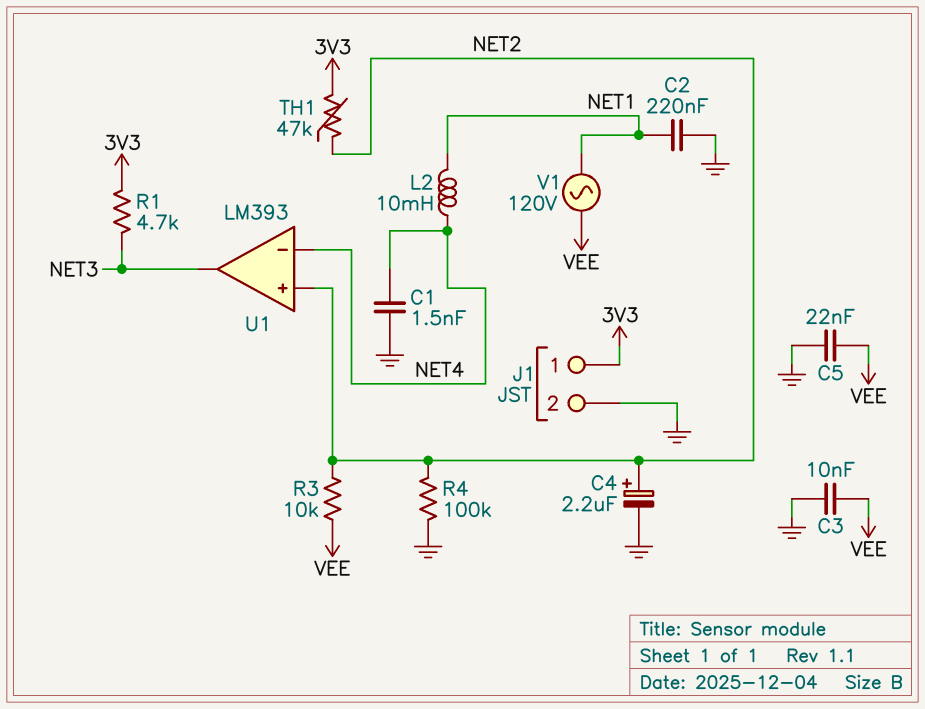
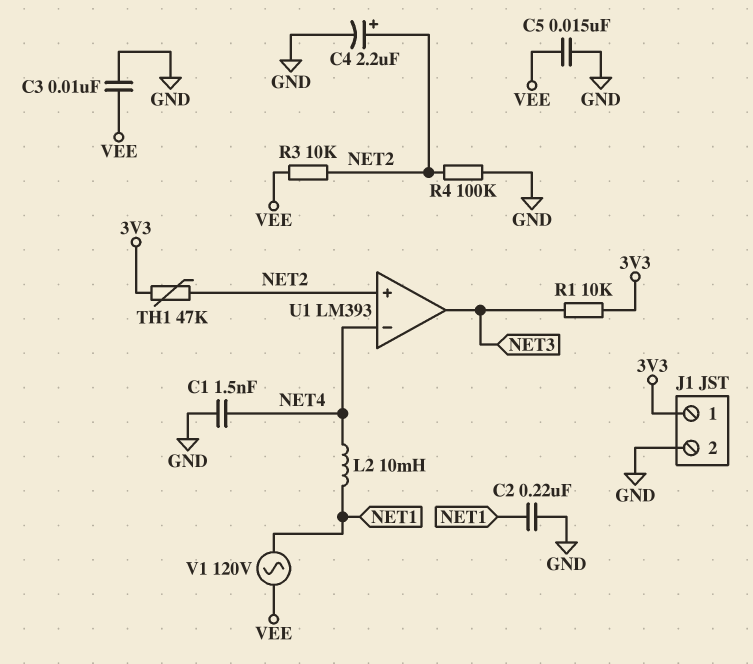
C5: 22nF (GND, VEE) -> 15nF (GND, VEE)
R1: 4.7k (3V3, NET3) -> 10k (3V3, NET3)

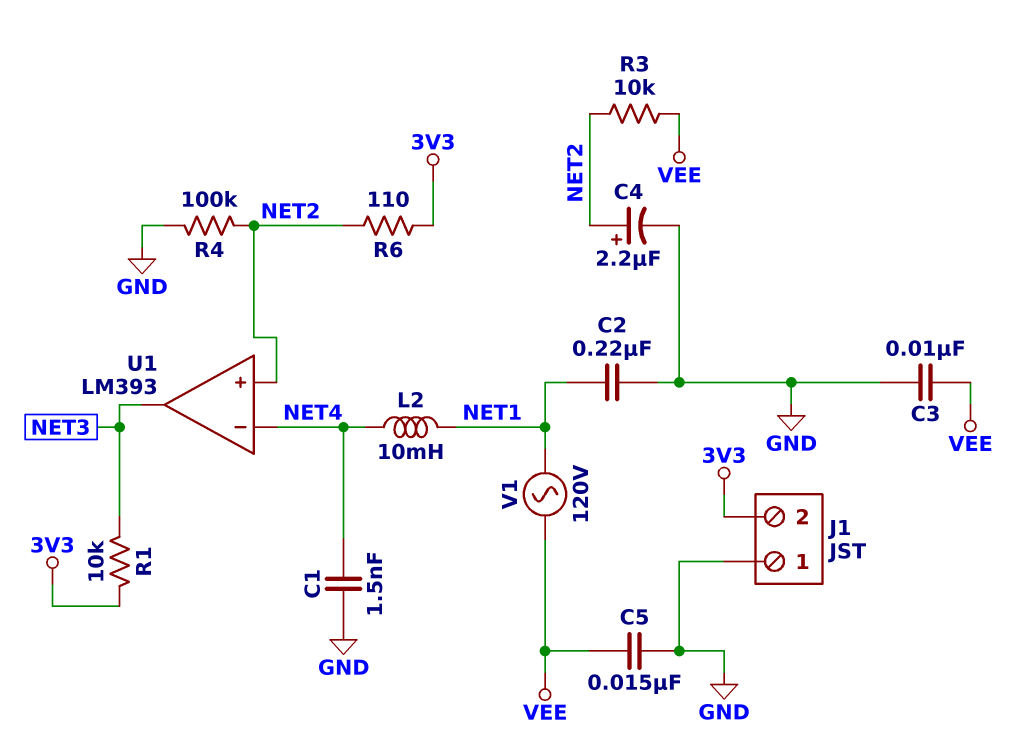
J1 pin 1: 3V3 -> GND
J1 pin 2: GND -> 3V3
R6: none -> 110 (3V3, NET2)
TH1: 47k (3V3, NET2) -> none

